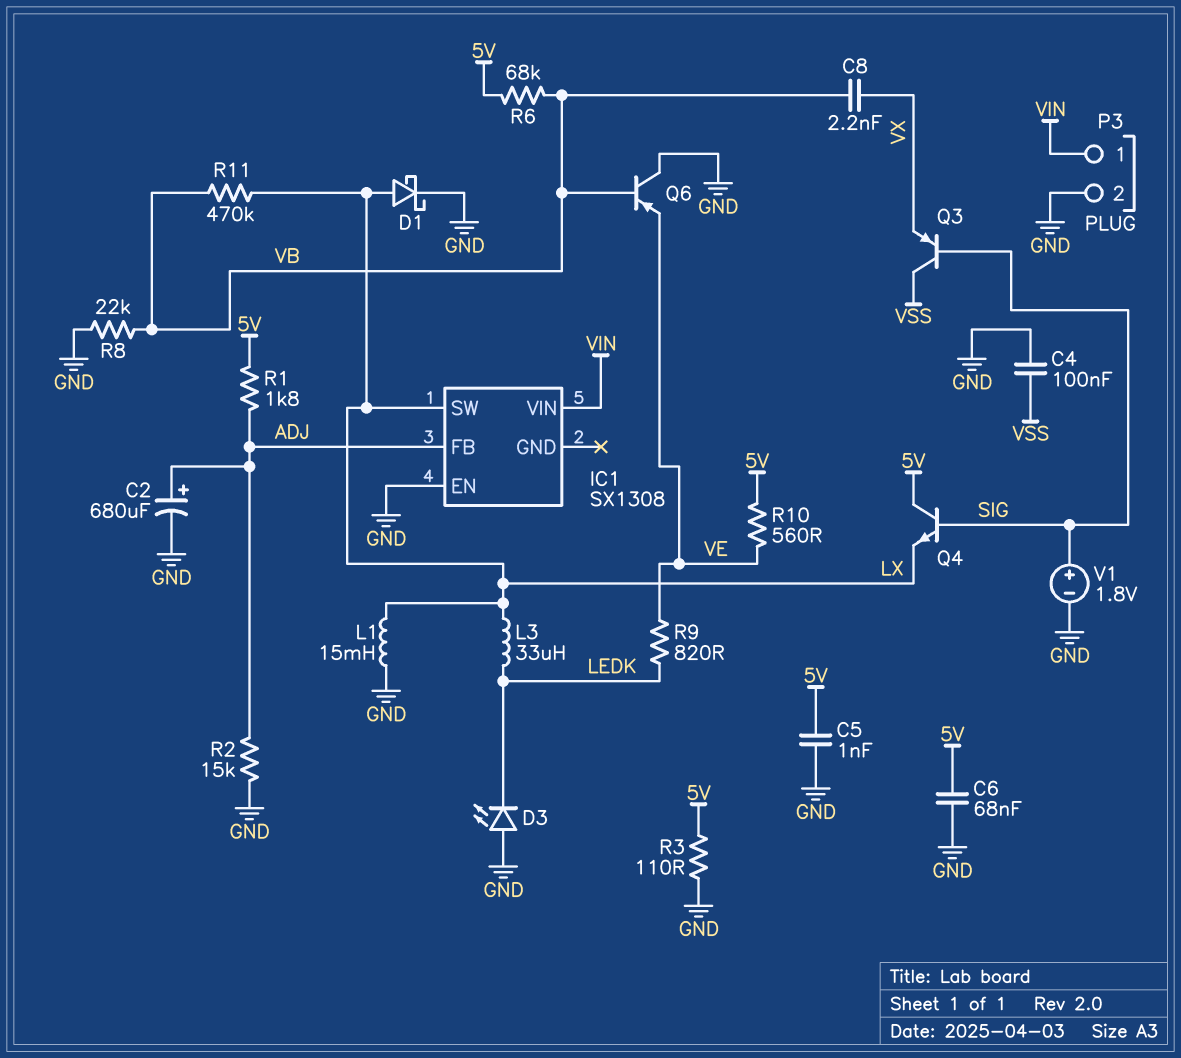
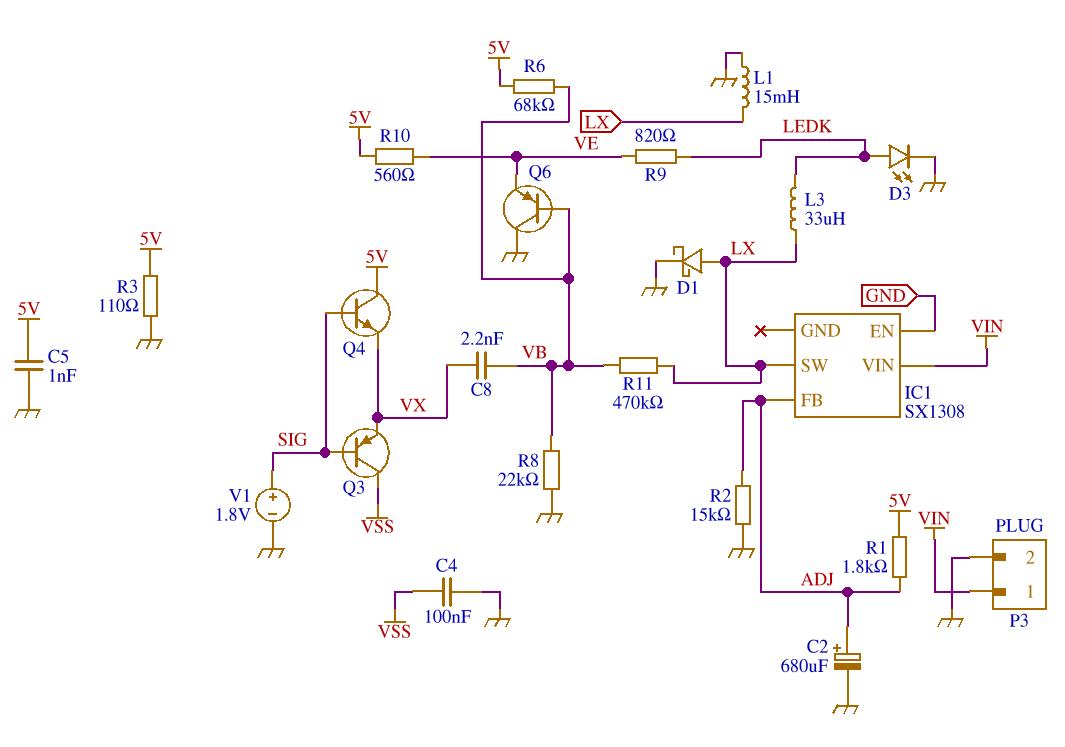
C6: 68nF (5V, GND) -> none
D3: LED (A GND, K LEDK) -> LED (A LEDK, K GND)
Q4: NPN (B SIG, C 5V, E LX) -> NPN (B SIG, C 5V, E VX)

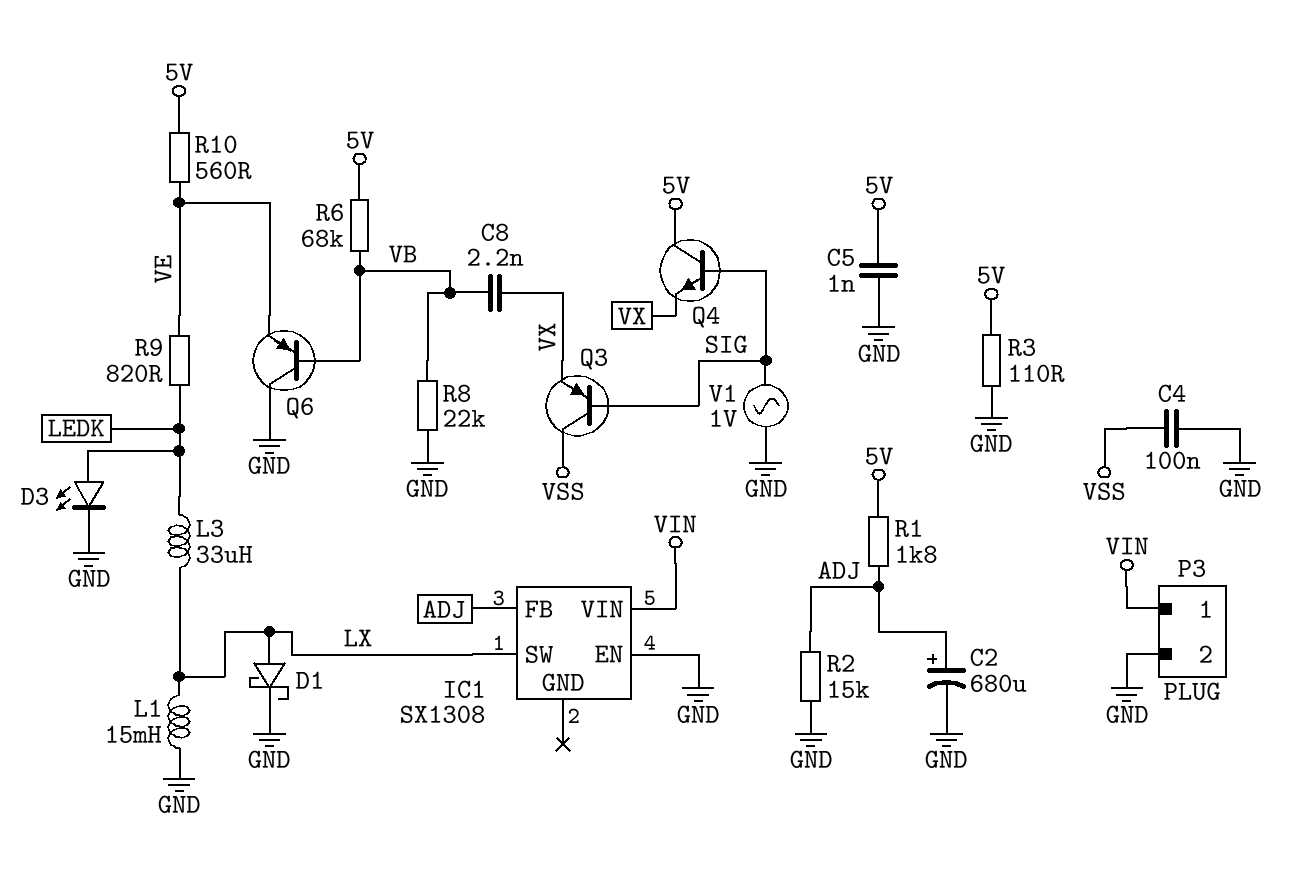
R11: 470k (LX, VB) -> none
V1: 1.8V (plus SIG, minus GND) -> AC 1V (GND, SIG)

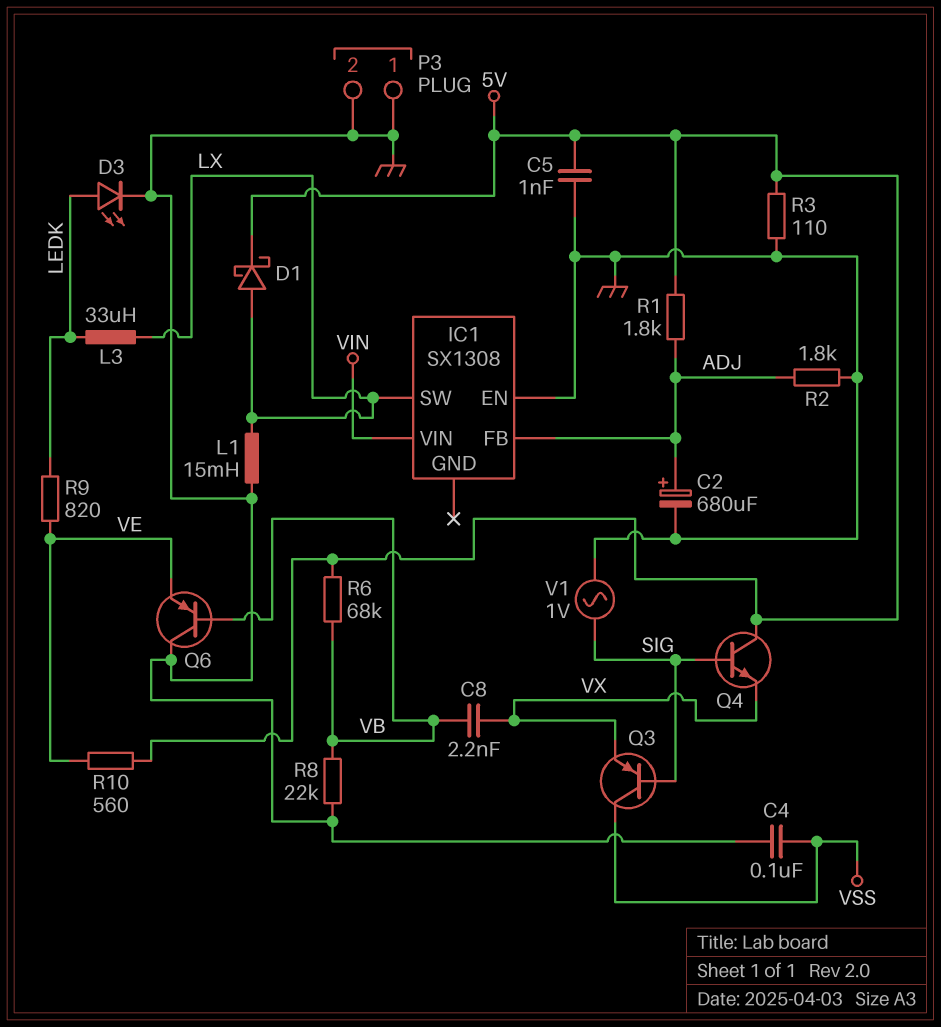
D1: schottky (A LX, K GND) -> schottky (A LX, K 5V)
P3 pin 1: VIN -> GND
R2: 15k (ADJ, GND) -> 1.8k (ADJ, GND)

